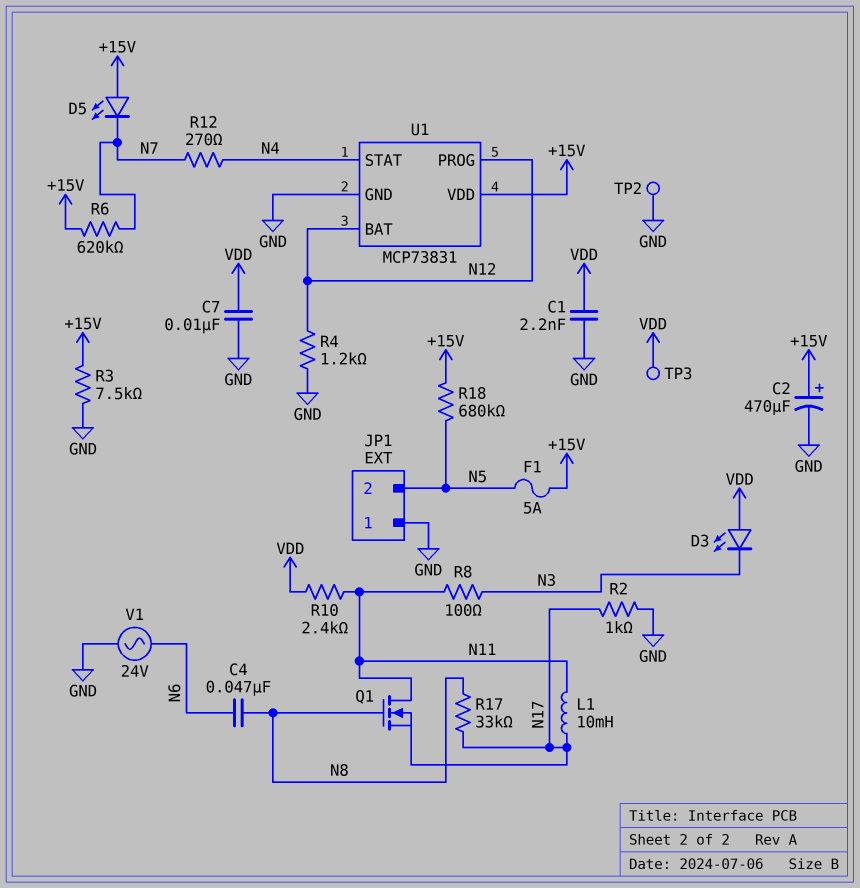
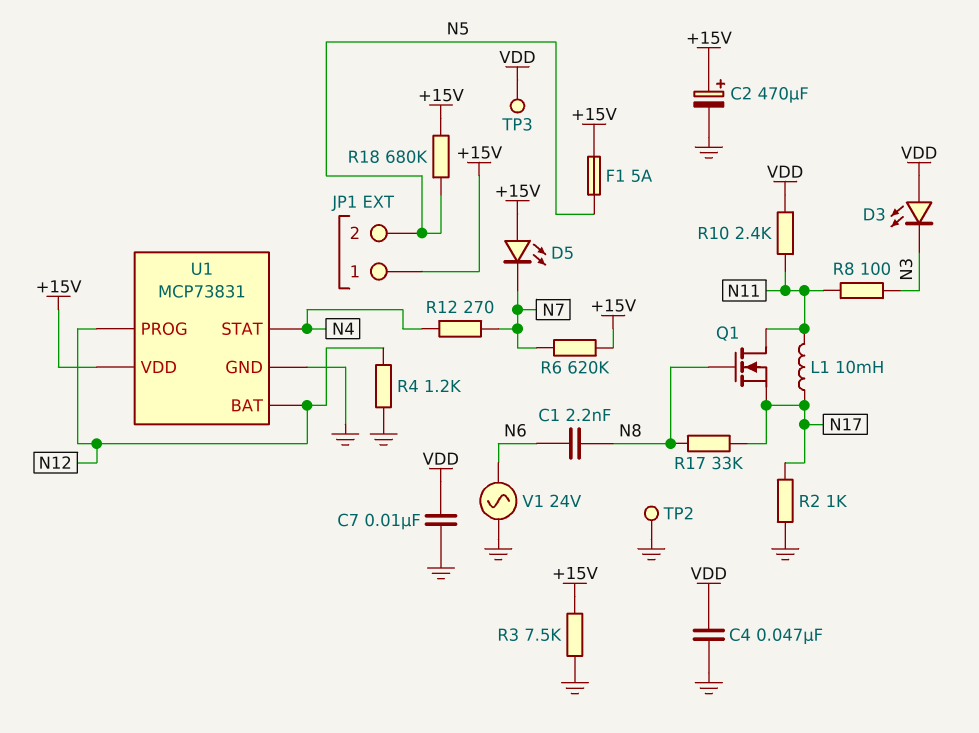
C1: 2.2nF (GND, VDD) -> 2.2nF (N6, N8)
C4: 47nF (N6, N8) -> 47nF (GND, VDD)
JP1 pin 1: GND -> +15V

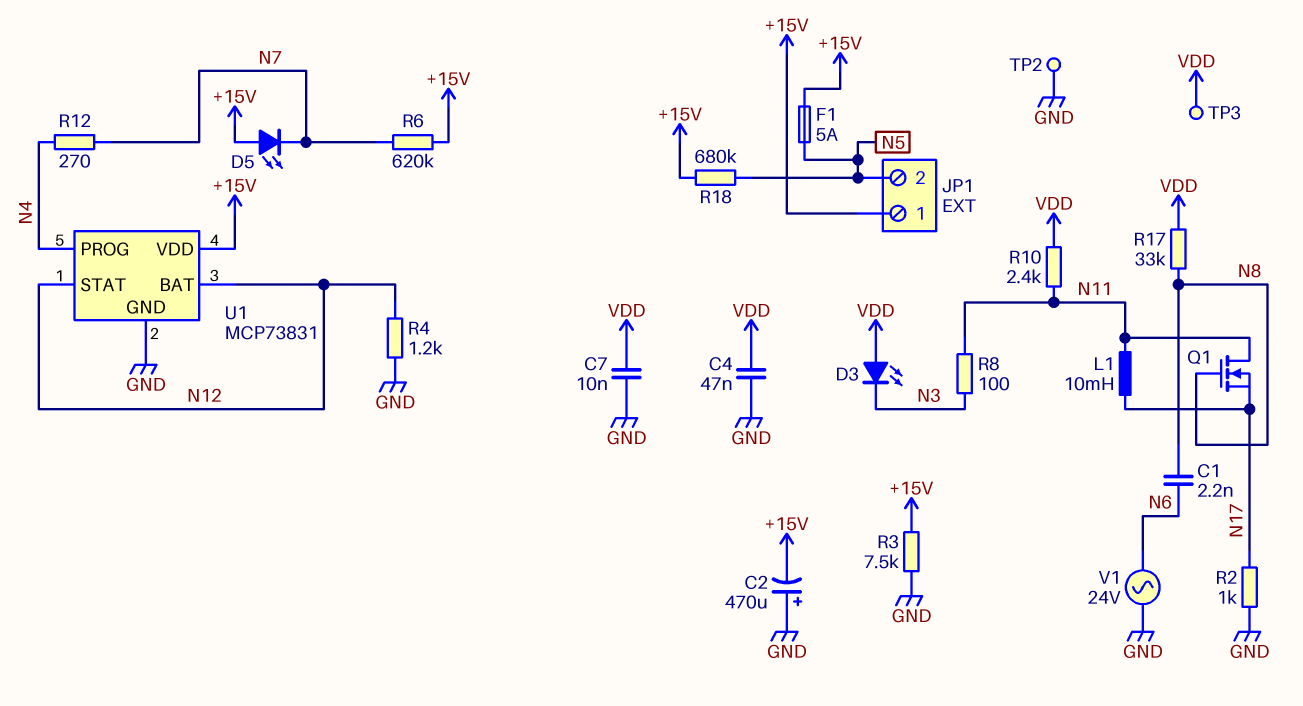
C2: 470uF (plus +15V, minus GND) -> 470uF (plus GND, minus +15V)
R17: 33k (N8, N17) -> 33k (N8, VDD)
U1 pin PROG: N12 -> N4
U1 pin STAT: N4 -> N12

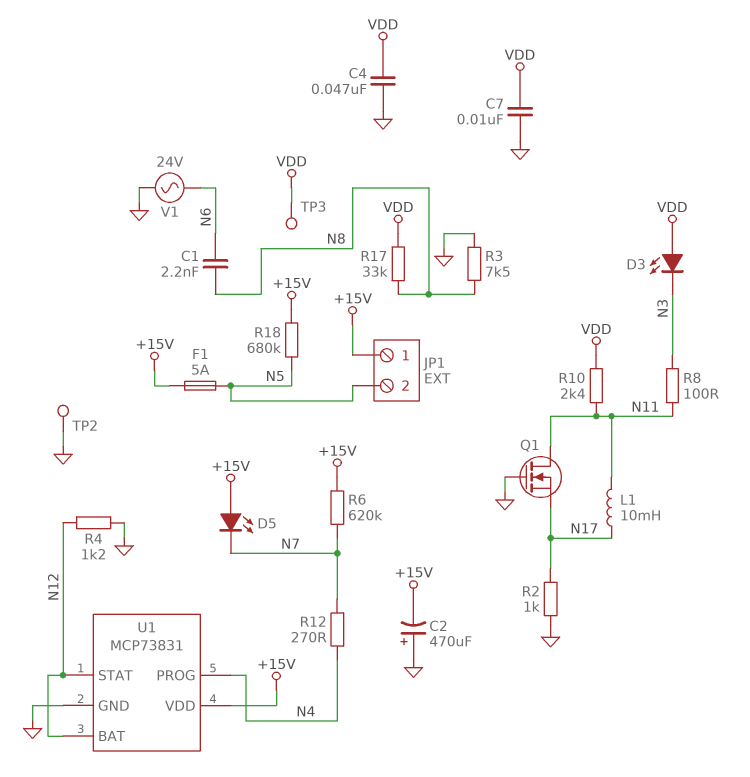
Q1: NMOS (G N8, D N11, S N17) -> NMOS (G GND, D N11, S N17)
R3: 7.5k (+15V, GND) -> 7.5k (GND, N8)

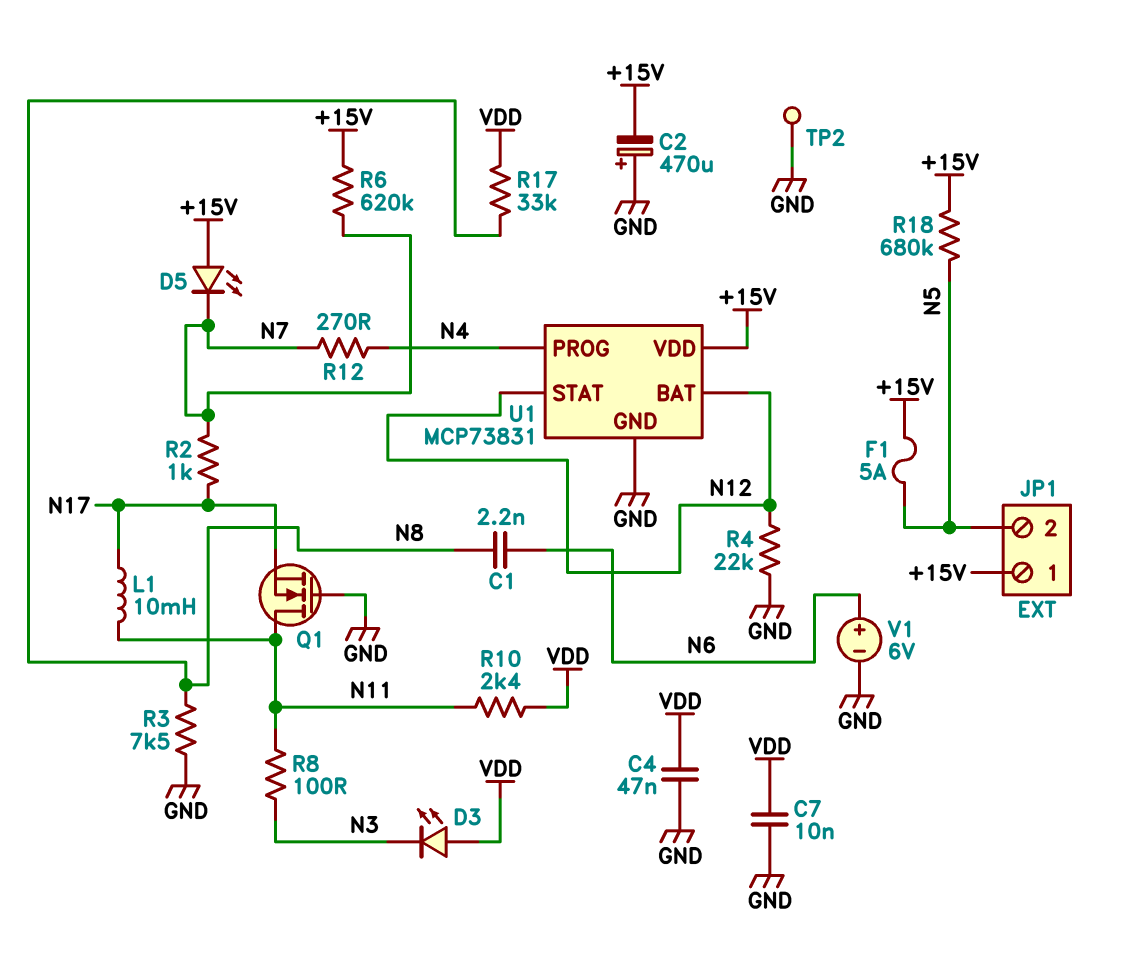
R2: 1k (GND, N17) -> 1k (N7, N17)
R4: 1.2k (GND, N12) -> 22k (GND, N12)
TP3: test point (VDD) -> none
V1: AC 24V (GND, N6) -> 6V (plus N6, minus GND)

